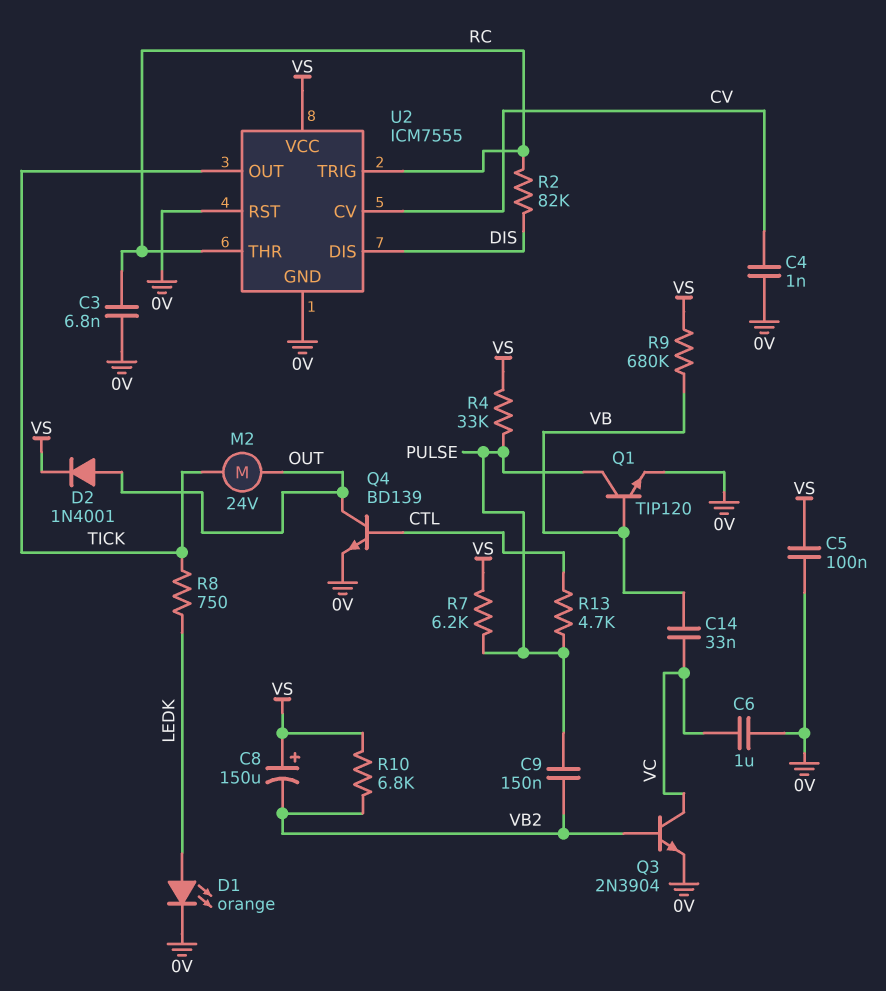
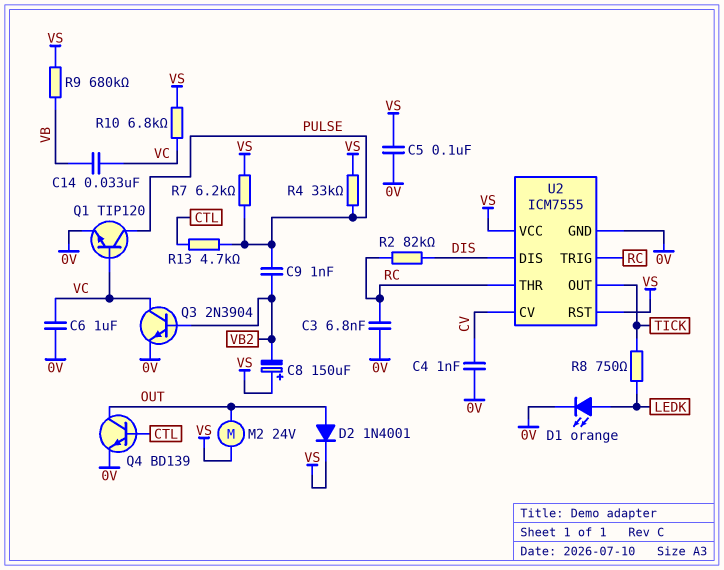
C9: 150nF (PULSE, VB2) -> 1nF (PULSE, VB2)
M2: motor 24V (OUT, TICK) -> motor 24V (OUT, VS)
Q1: NPN TIP120 (B VB, C PULSE, E 0V) -> NPN TIP120 (B VC, C PULSE, E 0V)
R10: 6.8k (VB2, VS) -> 6.8k (VC, VS)
U2 pin RST: 0V -> VS

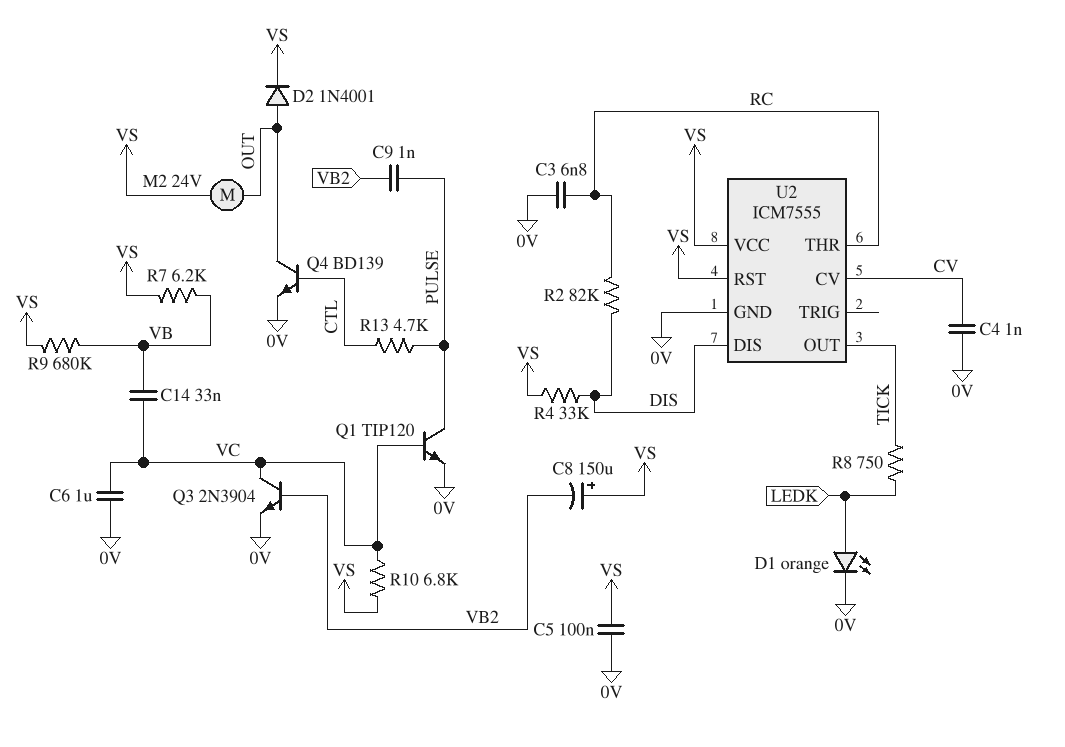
R4: 33k (PULSE, VS) -> 33k (DIS, VS)
R7: 6.2k (PULSE, VS) -> 6.2k (VB, VS)
U2 pin TRIG: RC -> none

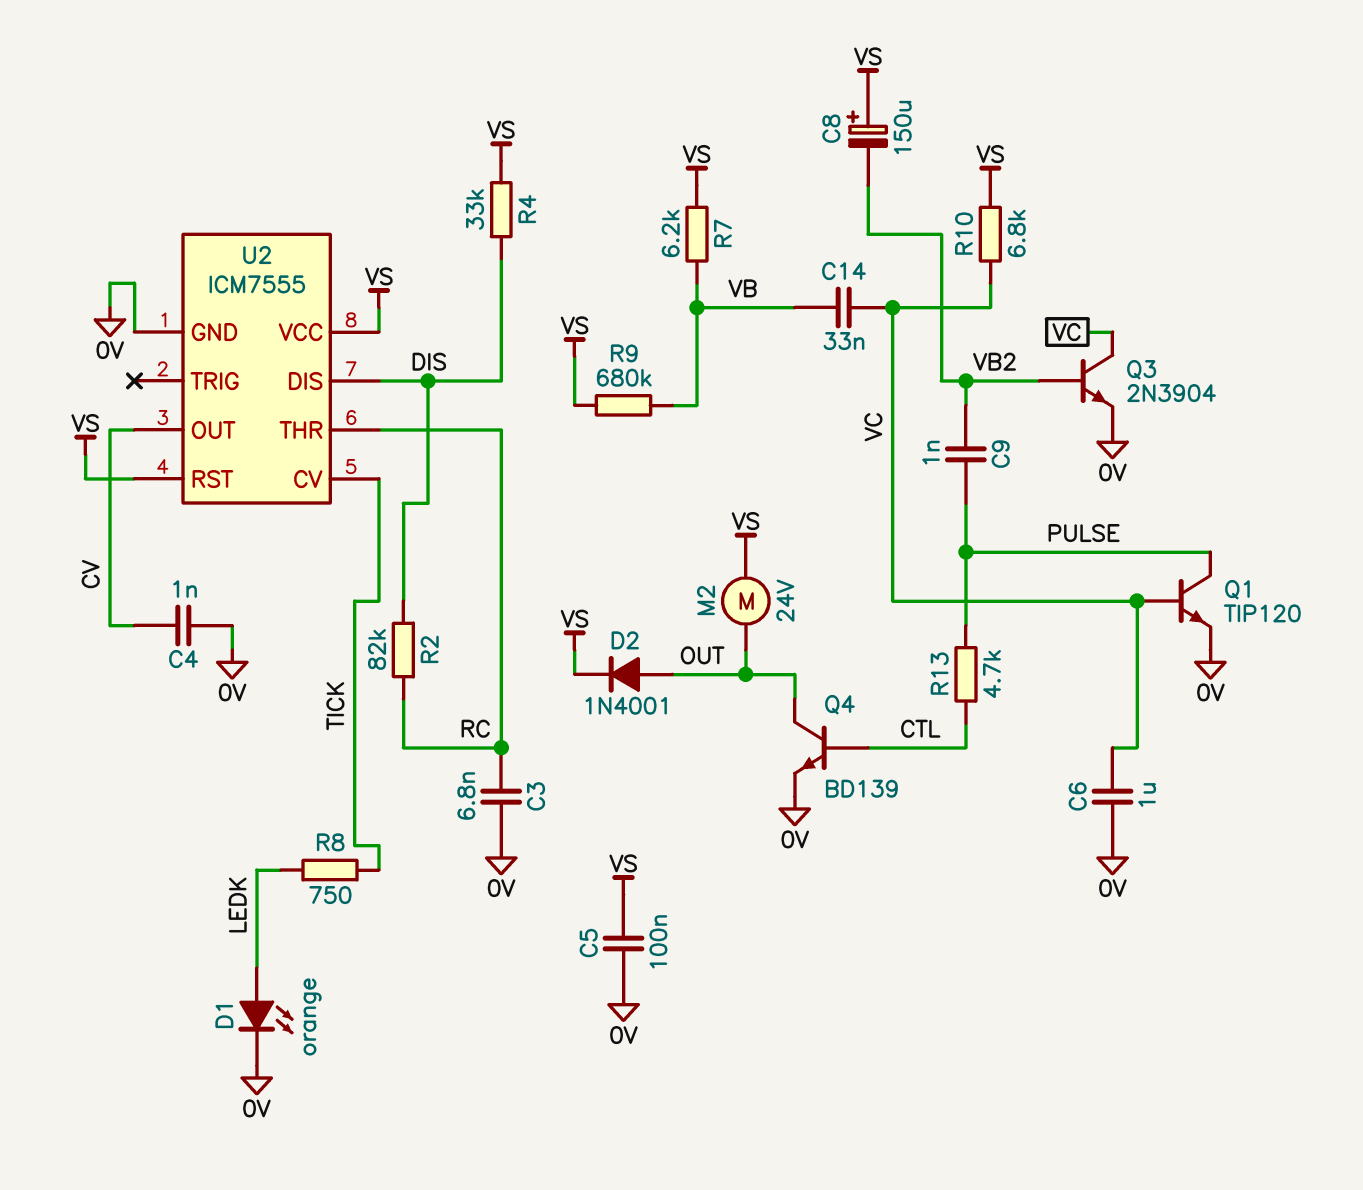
U2 pin CV: CV -> TICK
U2 pin OUT: TICK -> CV

